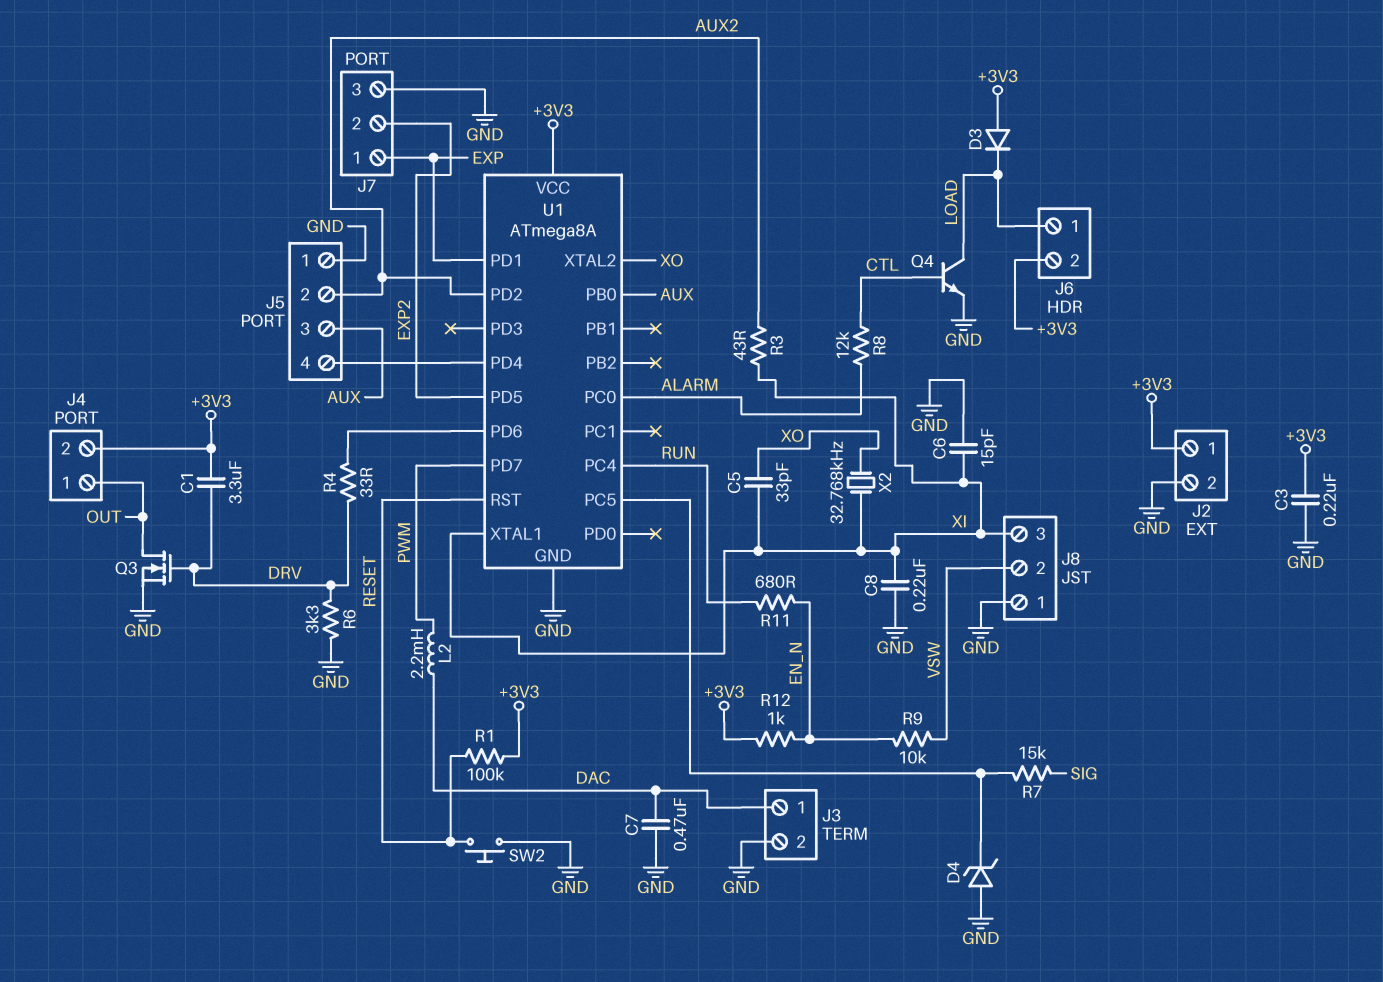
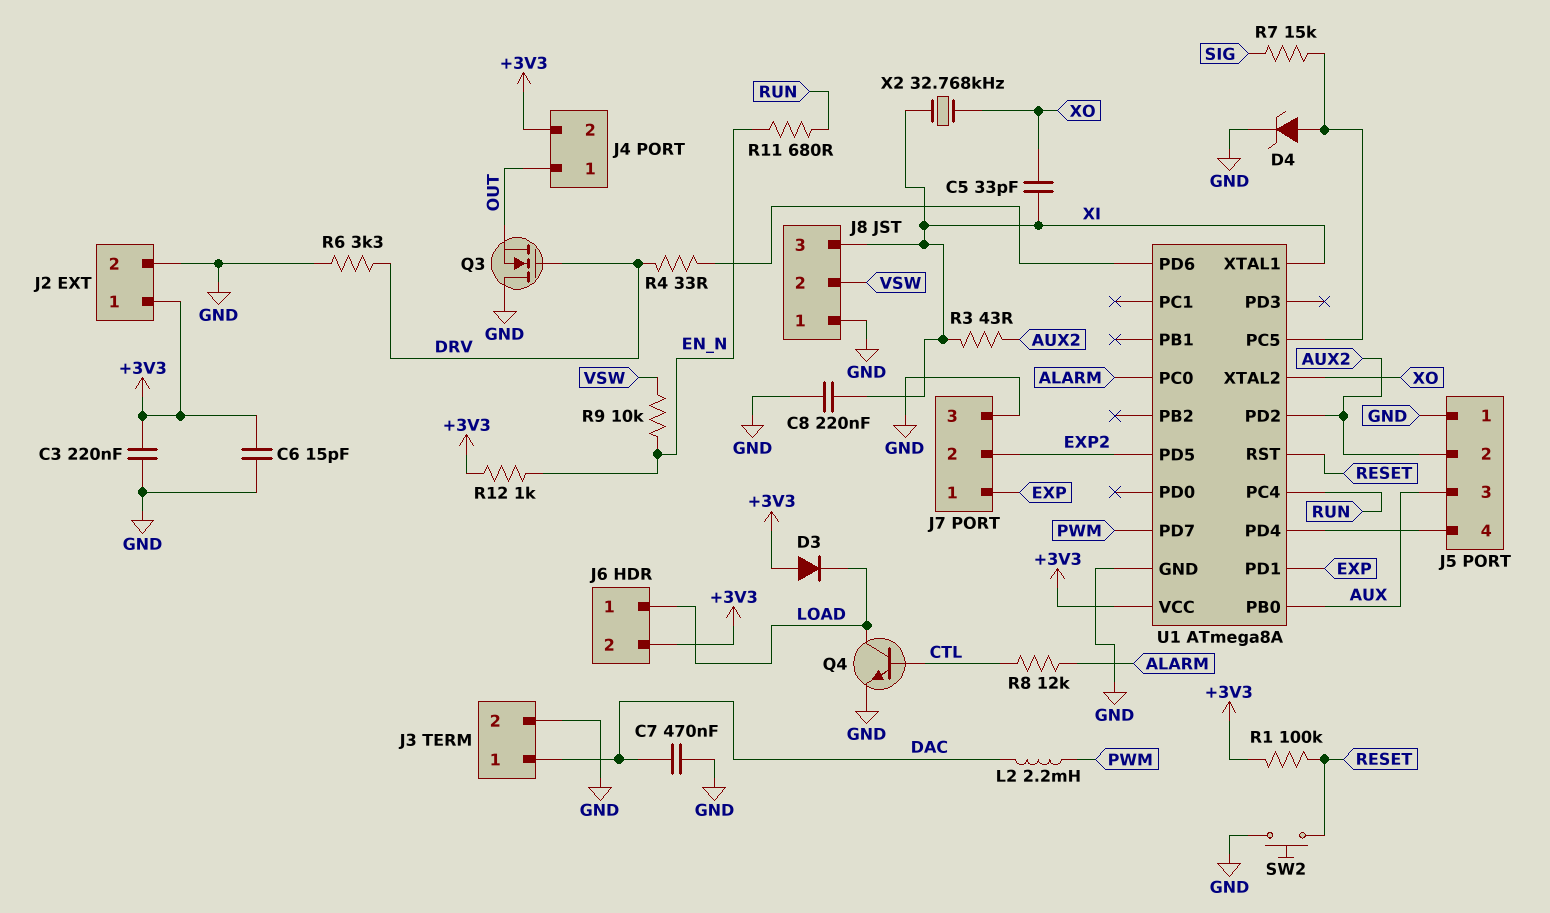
C1: 3.3uF (+3V3, DRV) -> none
C6: 15pF (GND, XI) -> 15pF (+3V3, GND)
D4: zener (A GND, K U1/PC5) -> zener (A U1/PC5, K GND)
Q3: NMOS (G DRV, D OUT, S GND) -> NMOS (G DRV, D GND, S OUT)

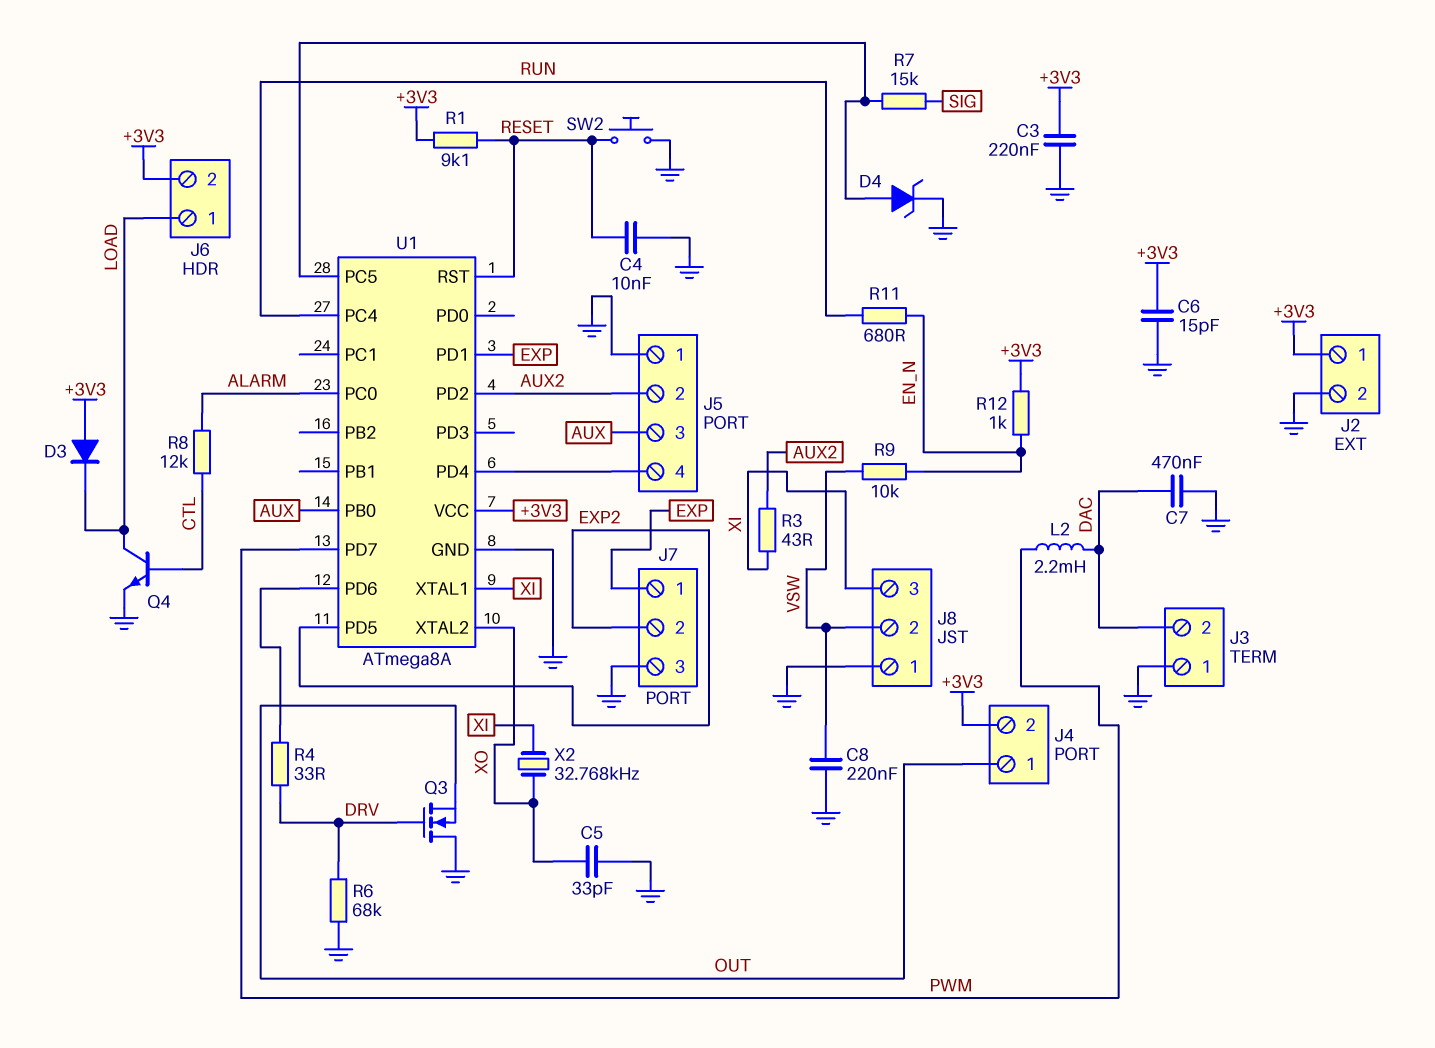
C4: none -> 10nF (GND, RESET)
C5: 33pF (XI, XO) -> 33pF (GND, XO)
C8: 220nF (GND, XI) -> 220nF (GND, VSW)
J3 pin 1: DAC -> GND
J3 pin 2: GND -> DAC
R1: 100k (+3V3, RESET) -> 9.1k (+3V3, RESET)
R6: 3.3k (DRV, GND) -> 68k (DRV, GND)

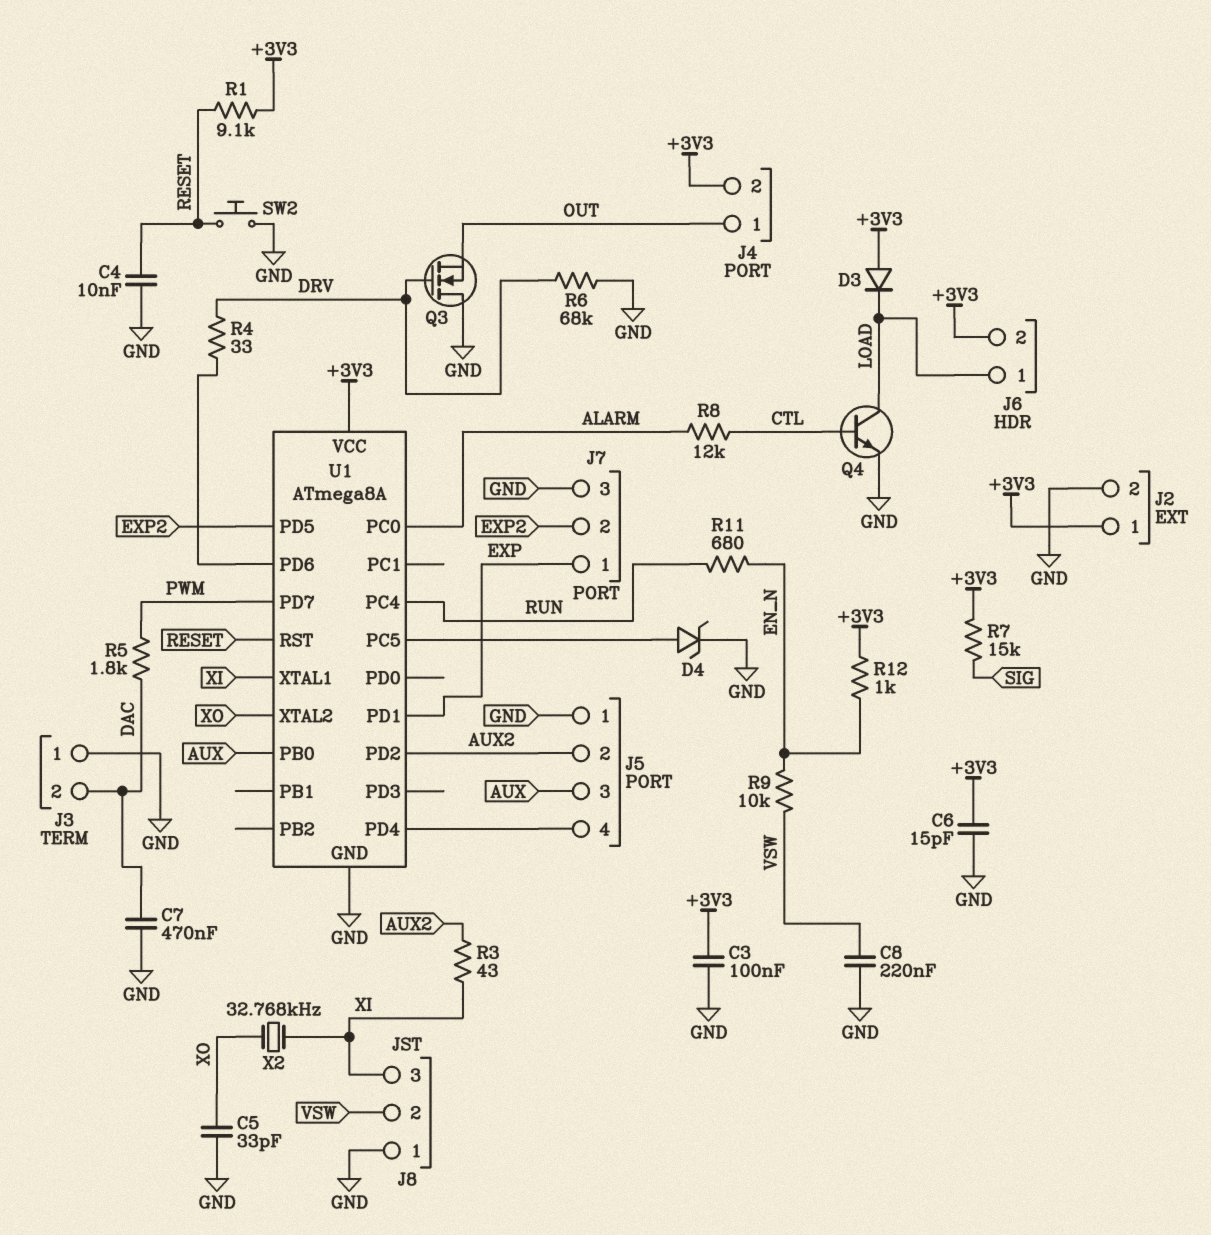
C3: 220nF (+3V3, GND) -> 100nF (+3V3, GND)
L2: 2.2mH (DAC, PWM) -> none
R5: none -> 1.8k (DAC, PWM)
R7: 15k (SIG, U1/PC5) -> 15k (+3V3, SIG)

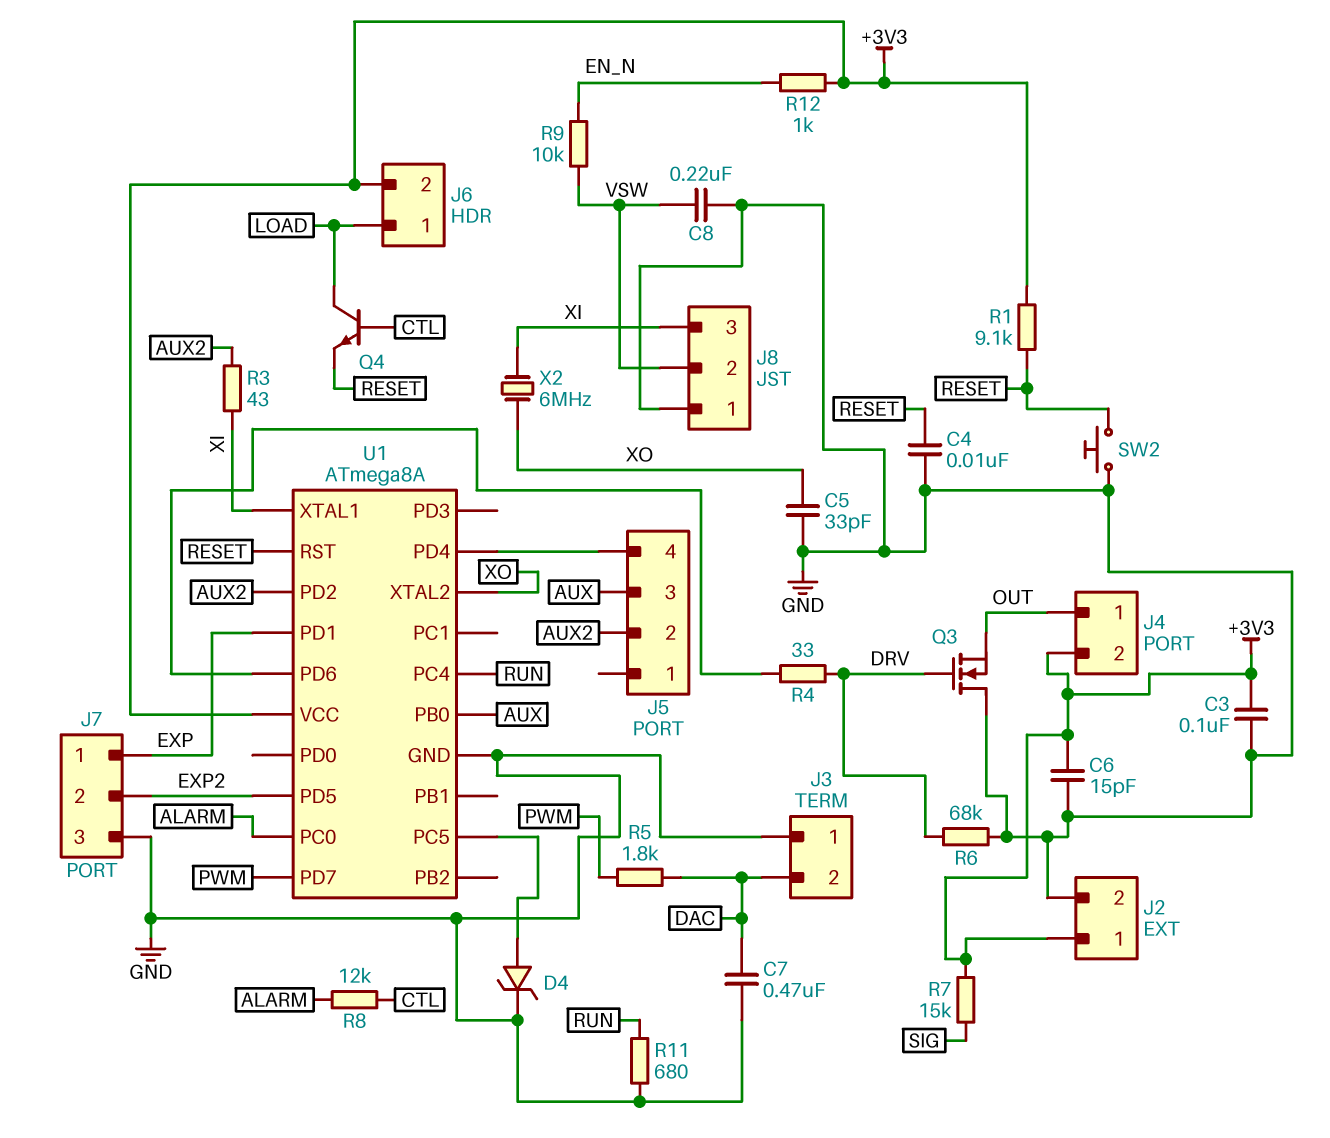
D3: diode (A +3V3, K LOAD) -> none
J5 pin 1: GND -> none
Q4: NPN (B CTL, C LOAD, E GND) -> NPN (B CTL, C LOAD, E RESET)
R11: 680 (EN_N, RUN) -> 680 (GND, RUN)
X2: 32.768kHz (XI, XO) -> 6MHz (XI, XO)

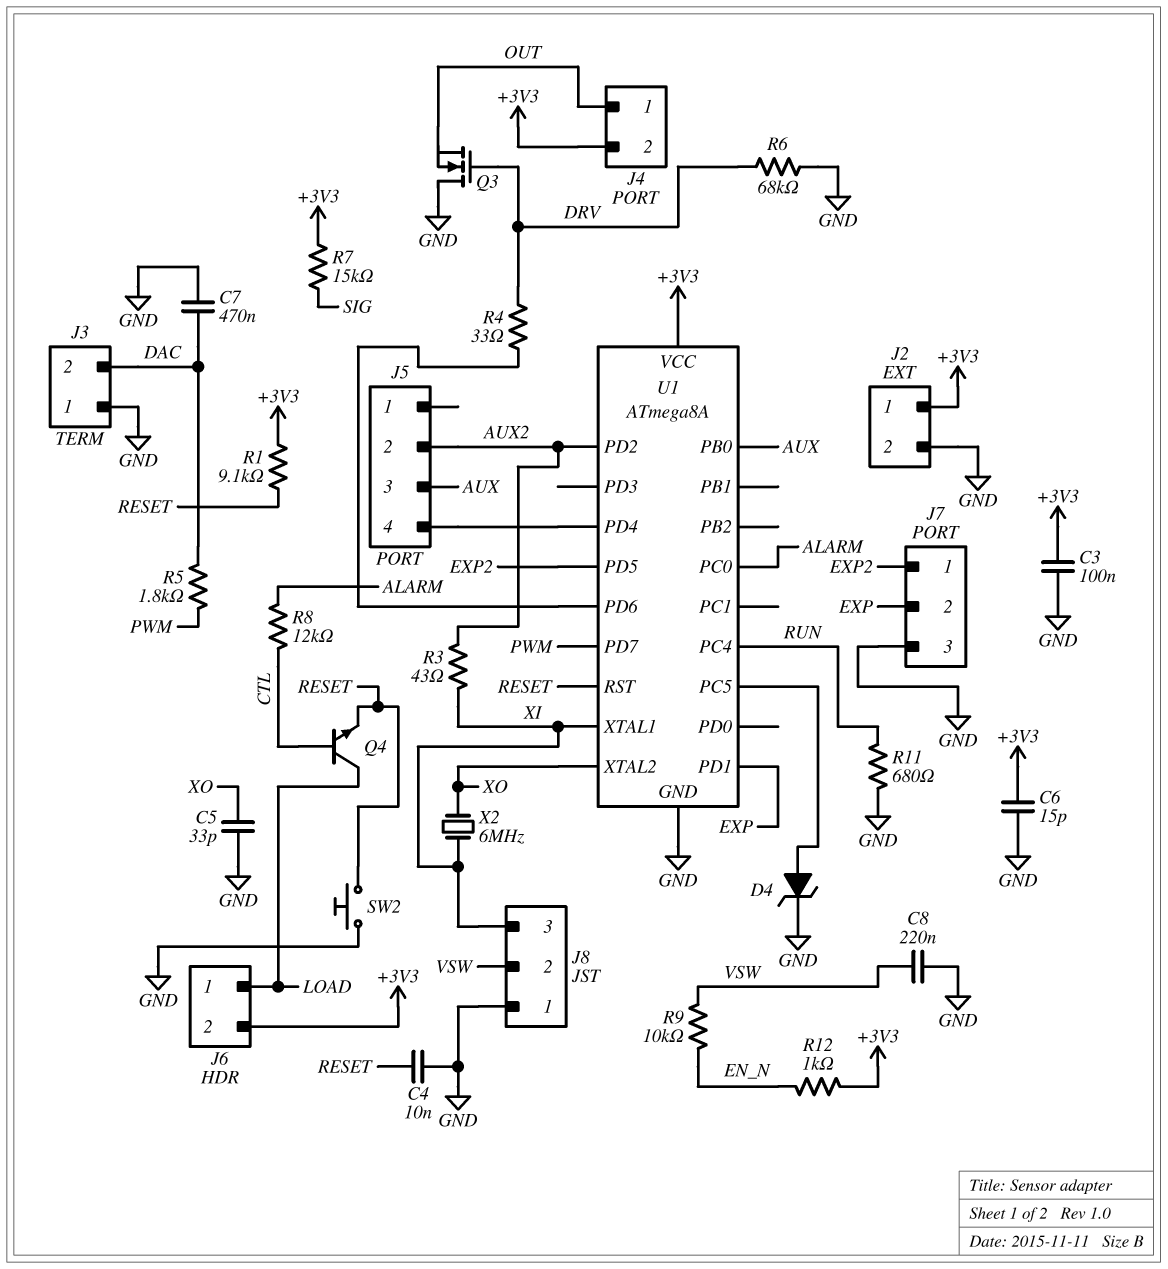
J7 pin 1: EXP -> EXP2
J7 pin 2: EXP2 -> EXP

